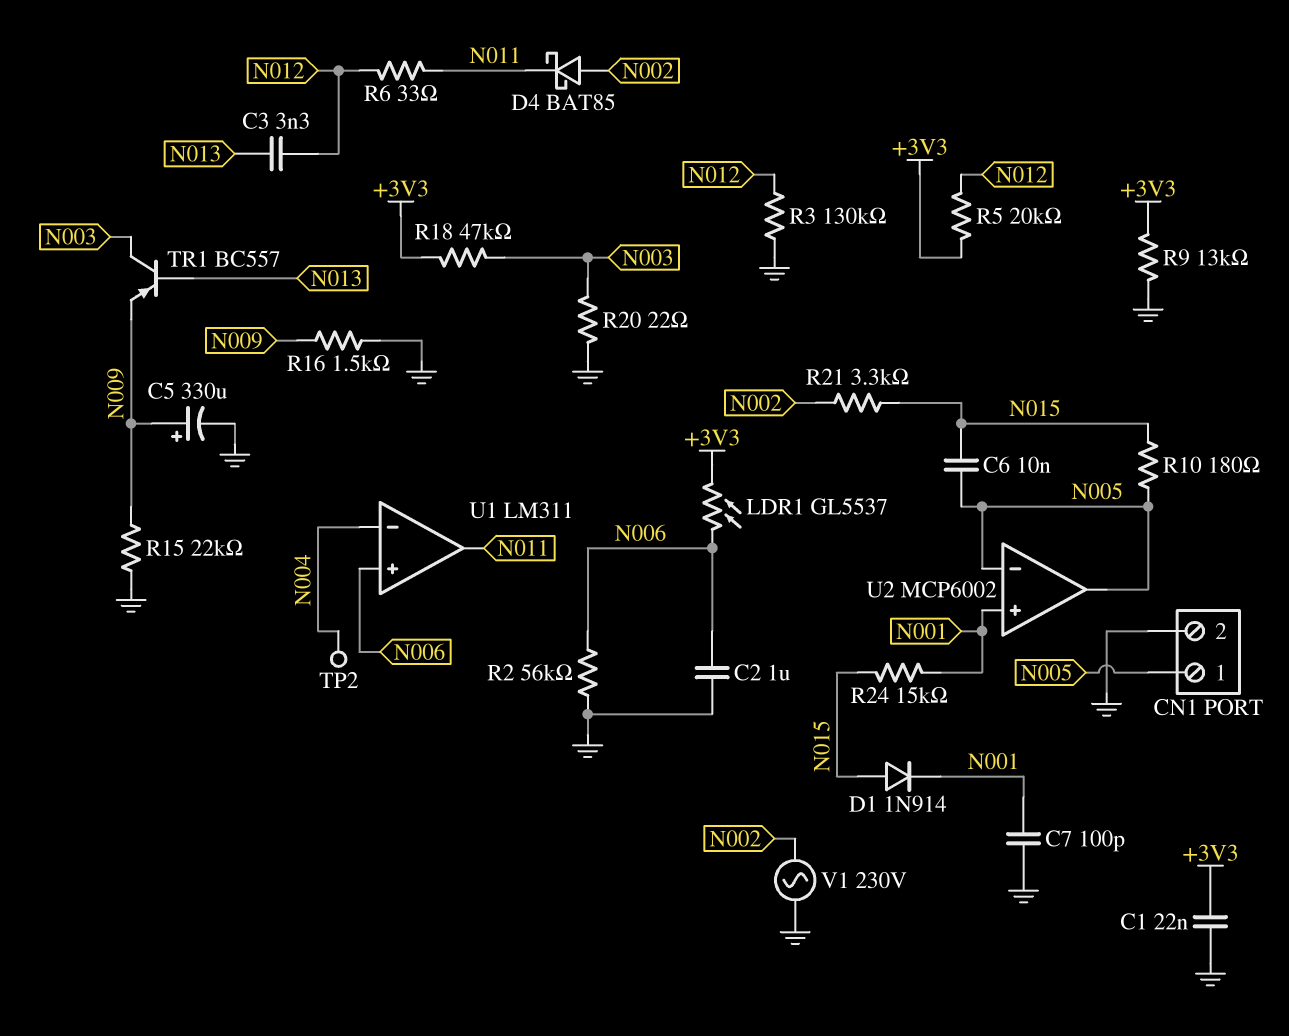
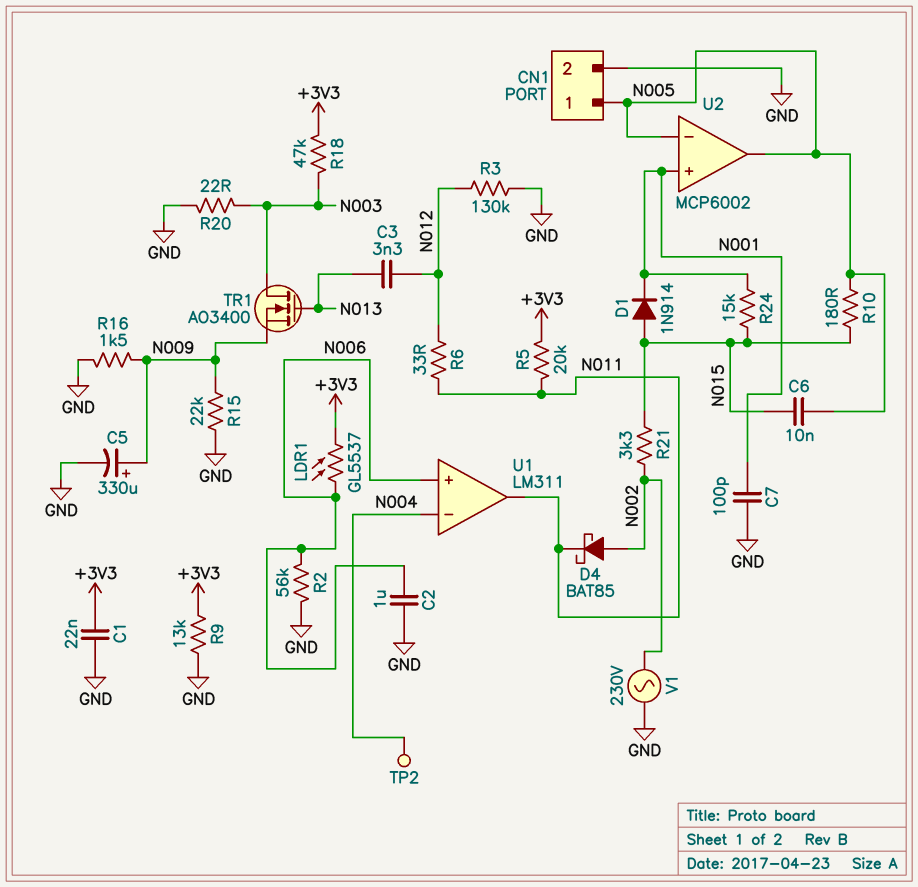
R5: 20k (+3V3, N012) -> 20k (+3V3, N011)
TR1: PNP BC557 (B N013, C N003, E N009) -> NMOS AO3400 (G N013, D N003, S N009)

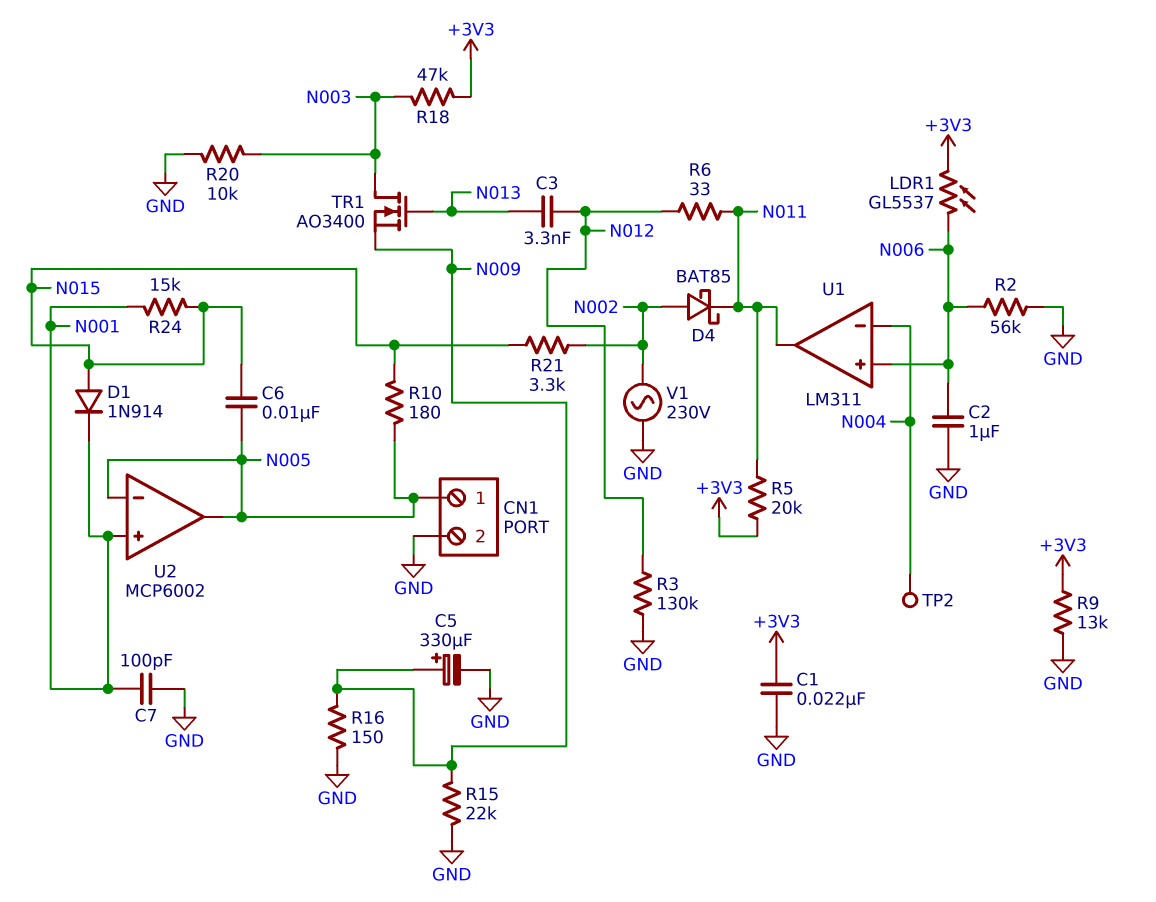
R16: 1.5k (GND, N009) -> 150 (GND, N009)
R20: 22 (GND, N003) -> 10k (GND, N003)

